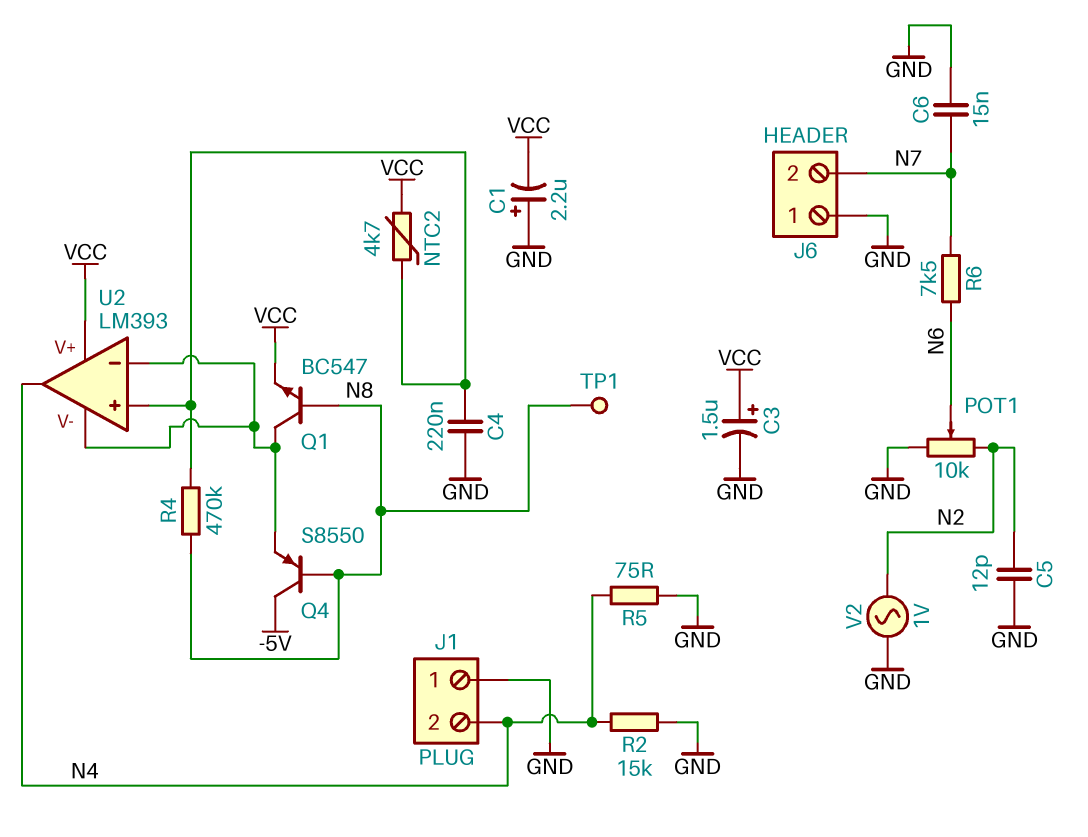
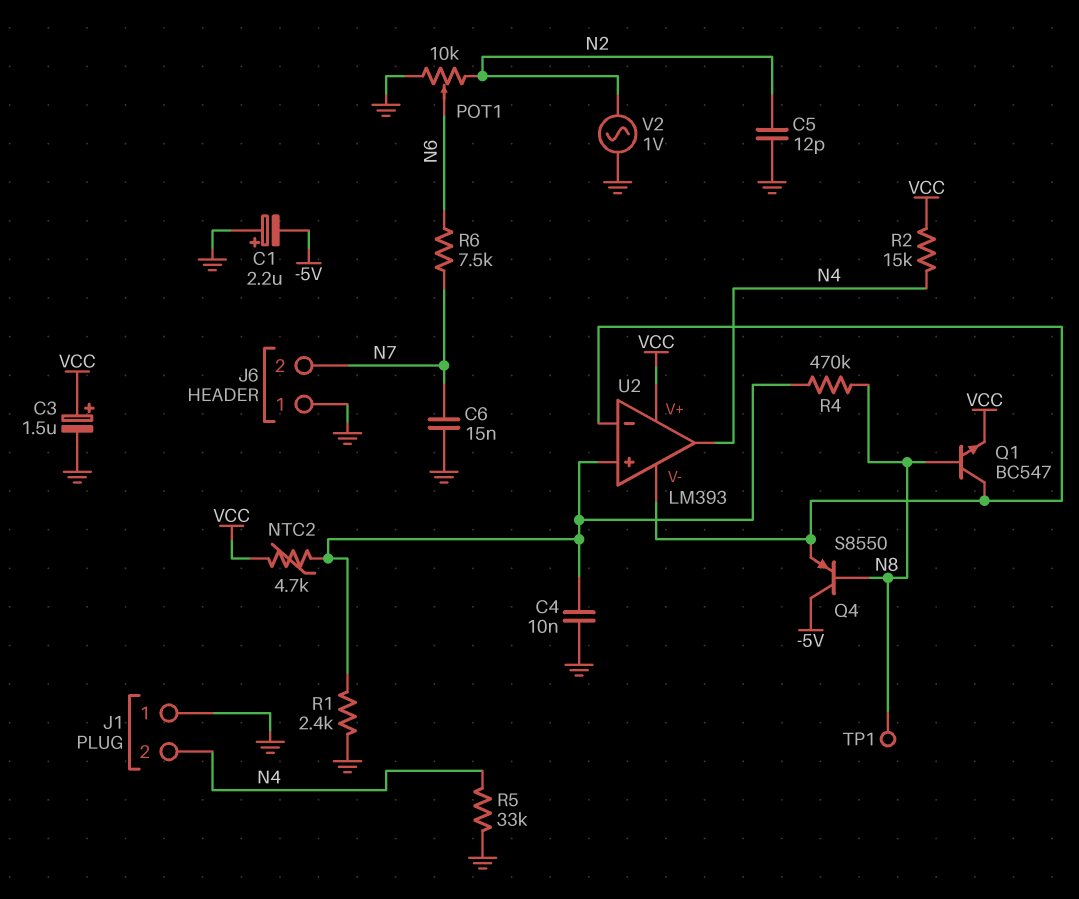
C1: 2.2uF (plus GND, minus VCC) -> 2.2uF (plus GND, minus -5V)
C4: 220nF (GND, U2/in+) -> 10nF (GND, U2/in+)
R1: none -> 2.4k (GND, U2/in+)
R2: 15k (GND, N4) -> 15k (N4, VCC)
R5: 75 (GND, N4) -> 33k (GND, N4)

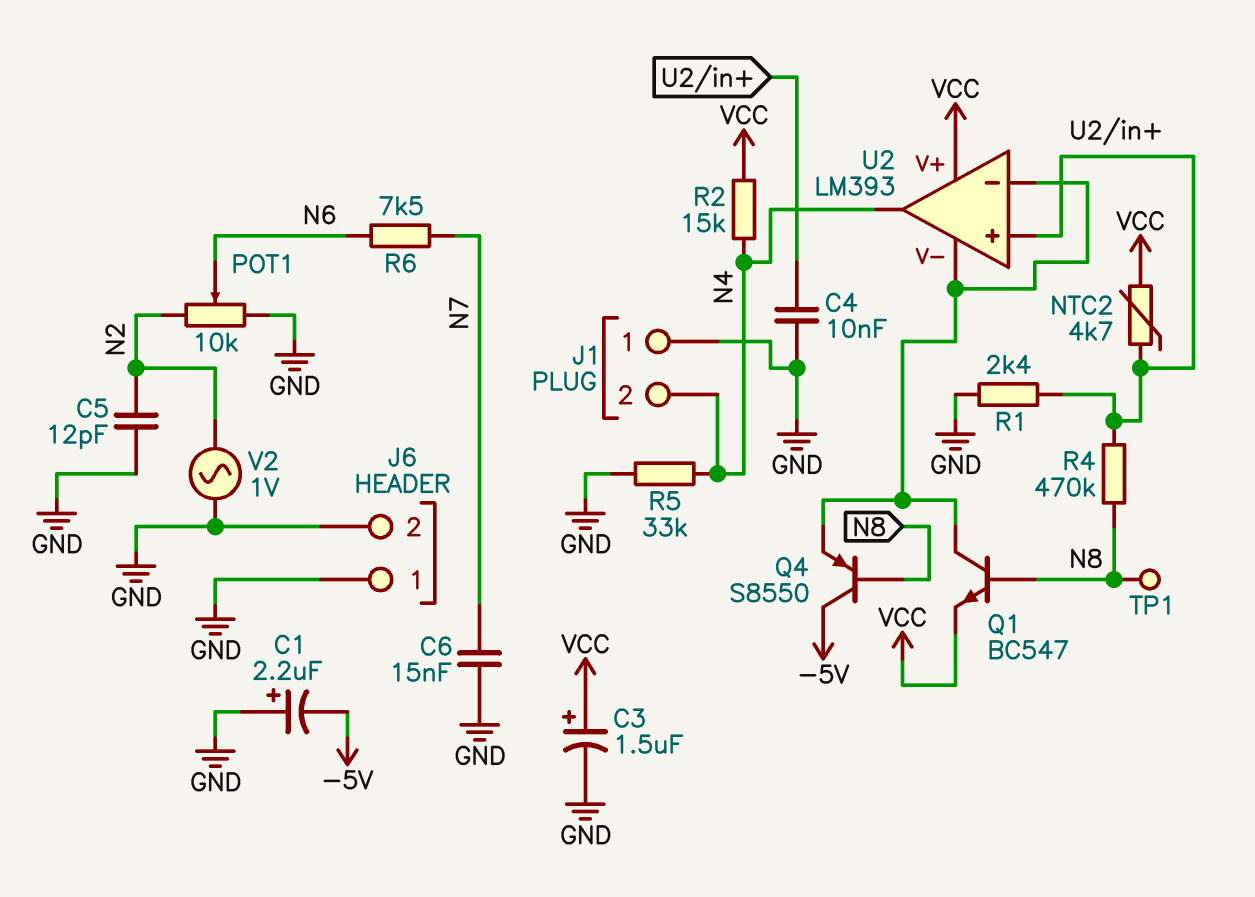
J6 pin 2: N7 -> GND

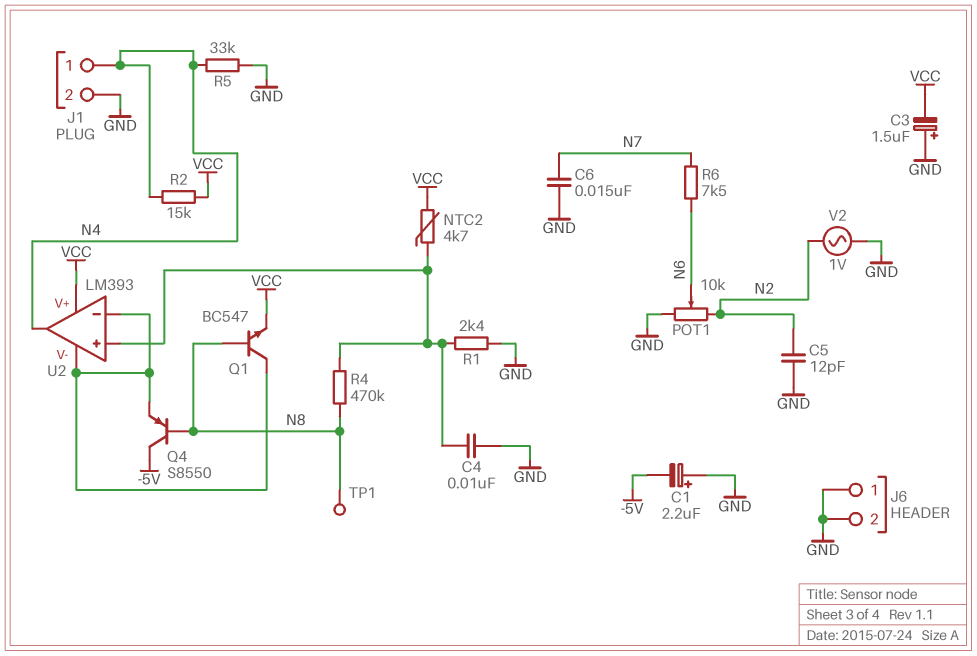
C3: 1.5uF (plus VCC, minus GND) -> 1.5uF (plus GND, minus VCC)
J1 pin 1: GND -> N4
J1 pin 2: N4 -> GND

